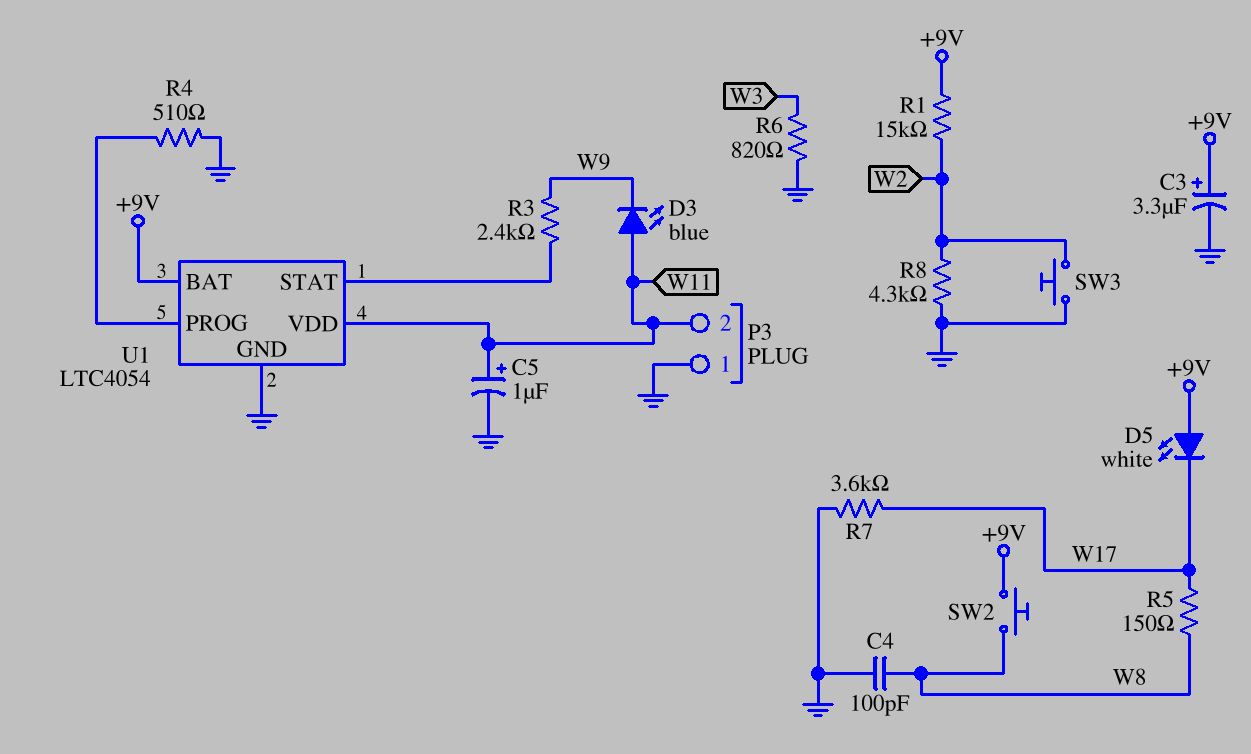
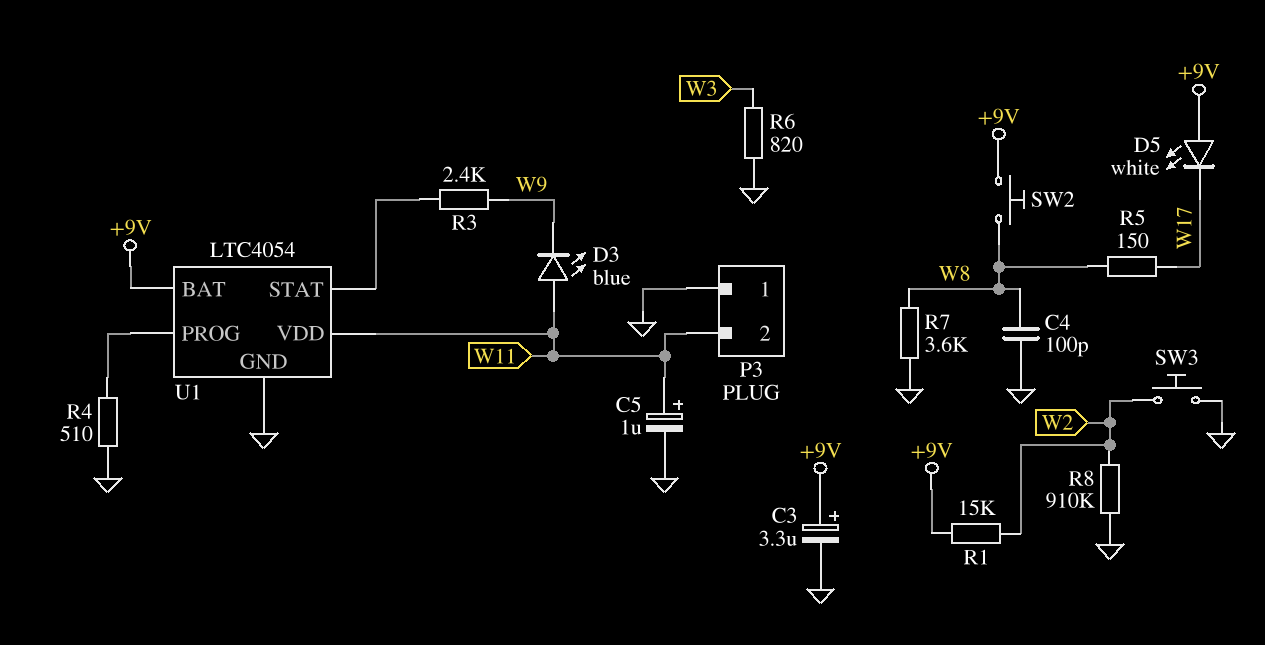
R7: 3.6k (GND, W17) -> 3.6k (GND, W8)
R8: 4.3k (GND, W2) -> 910k (GND, W2)

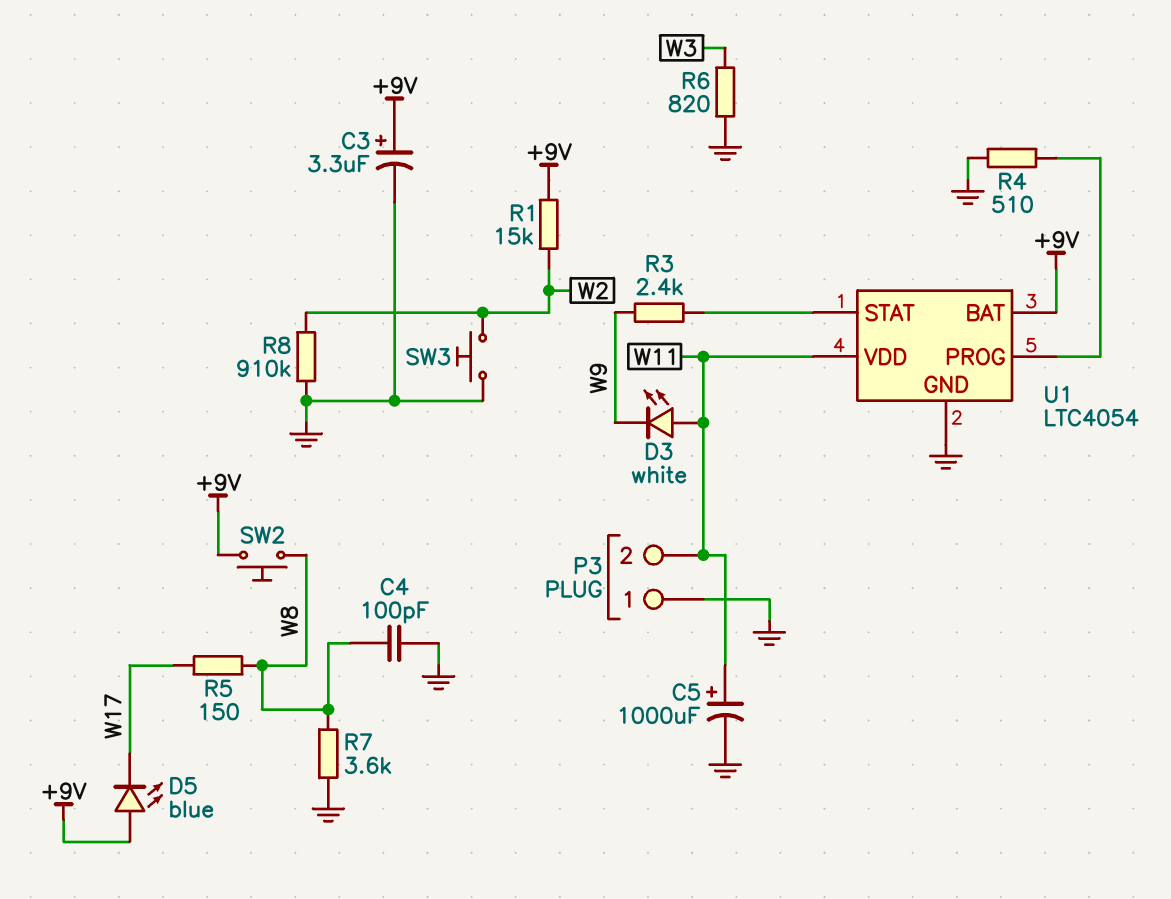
C5: 1uF (plus W11, minus GND) -> 1000uF (plus W11, minus GND)
D3: LED blue (A W11, K W9) -> LED white (A W11, K W9)
D5: LED white (A +9V, K W17) -> LED blue (A +9V, K W17)

